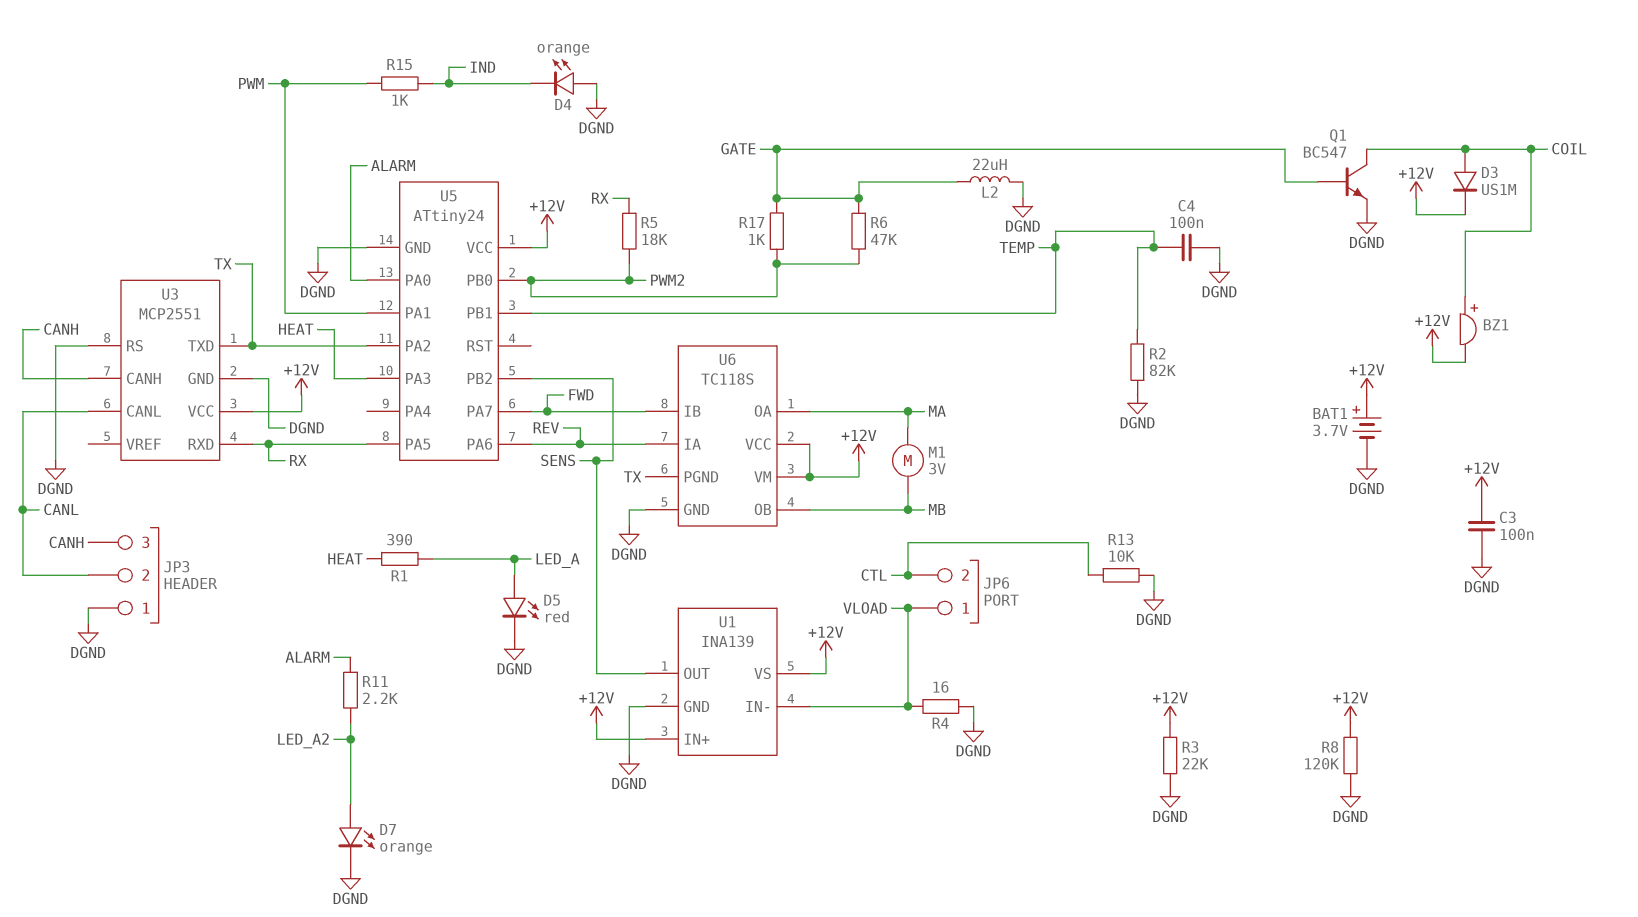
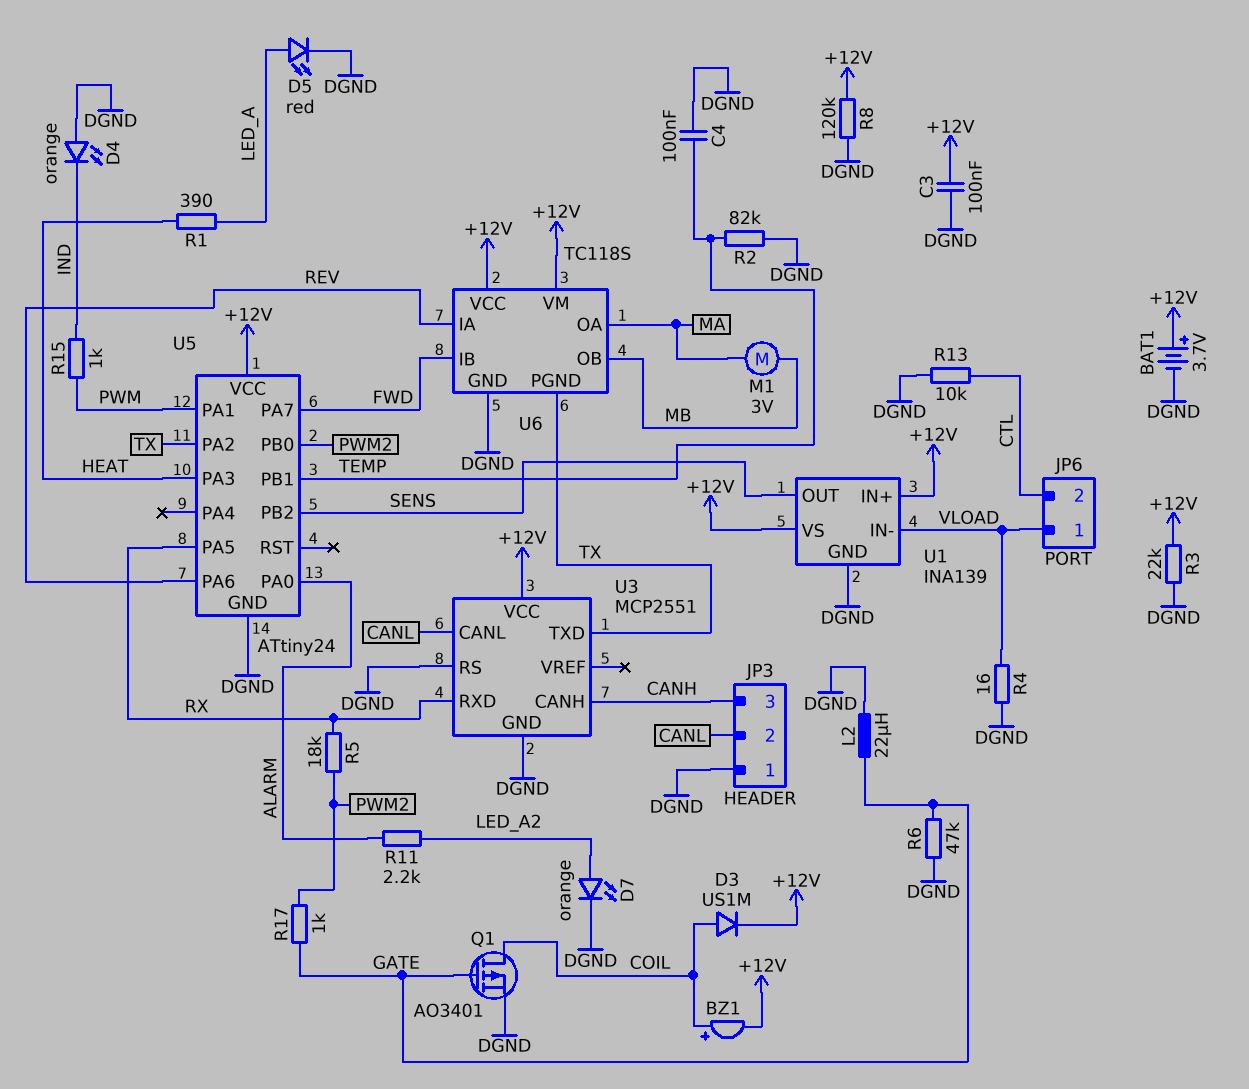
Q1: NPN BC547 (B GATE, C COIL, E DGND) -> PMOS AO3401 (G GATE, D COIL, S DGND)
R6: 47k (GATE, PWM2) -> 47k (DGND, GATE)

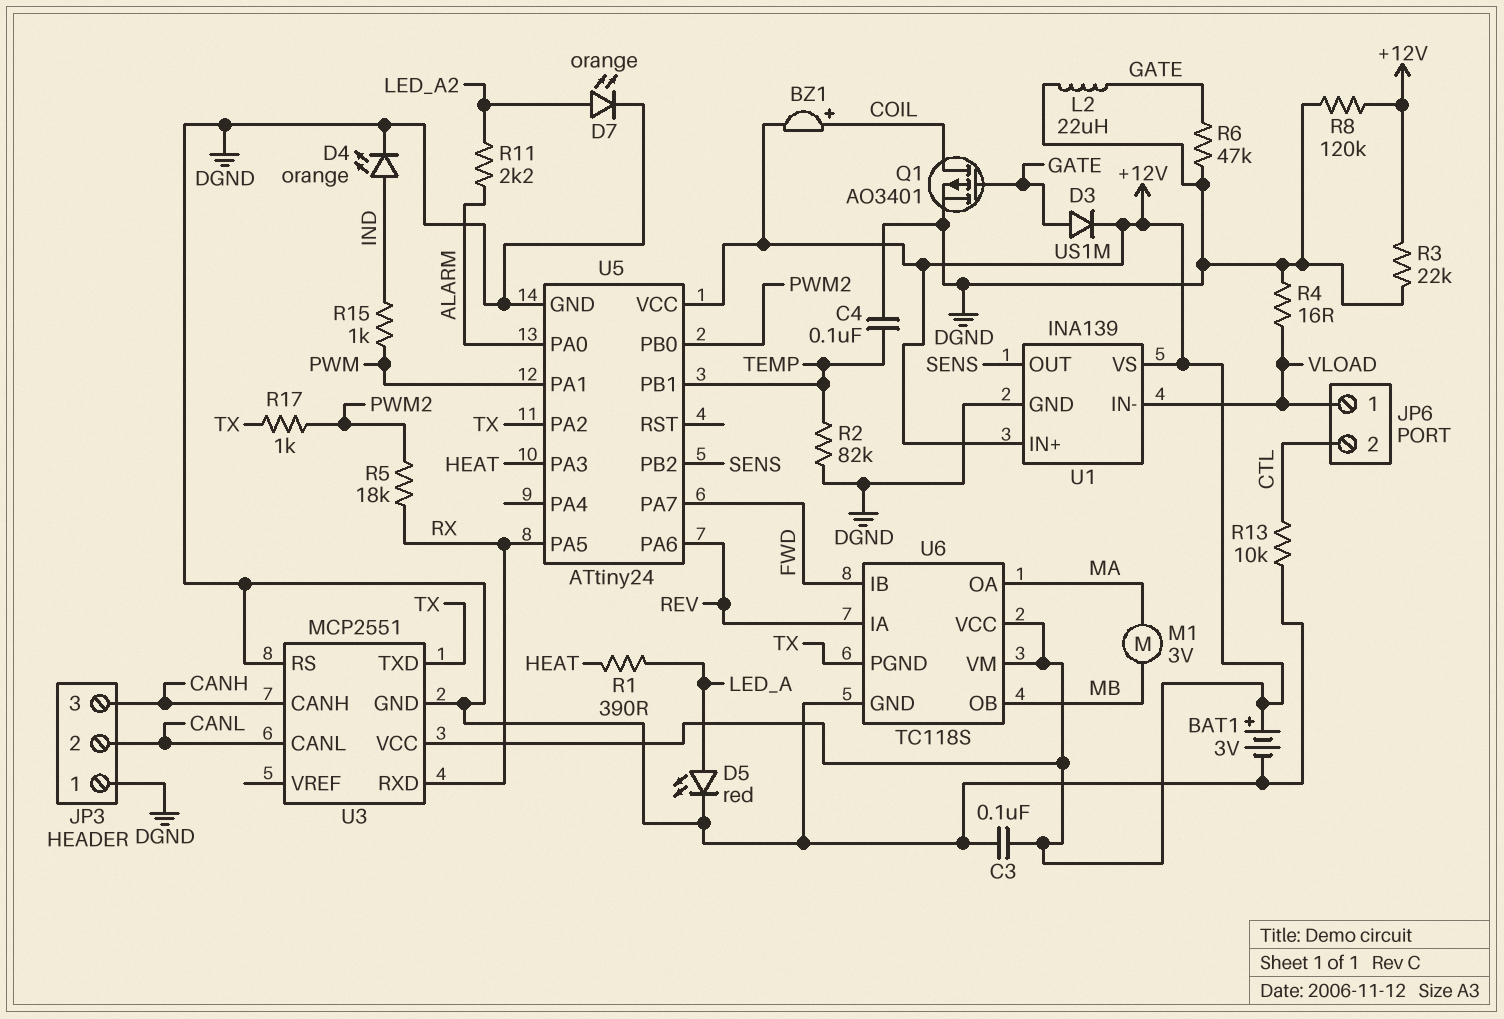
BAT1: 3.7V (plus +12V, minus DGND) -> 3V (plus +12V, minus DGND)
D3: diode US1M (A COIL, K +12V) -> diode US1M (A GATE, K +12V)
D4: LED orange (A DGND, K IND) -> LED orange (A IND, K DGND)
R17: 1k (GATE, PWM2) -> 1k (PWM2, TX)

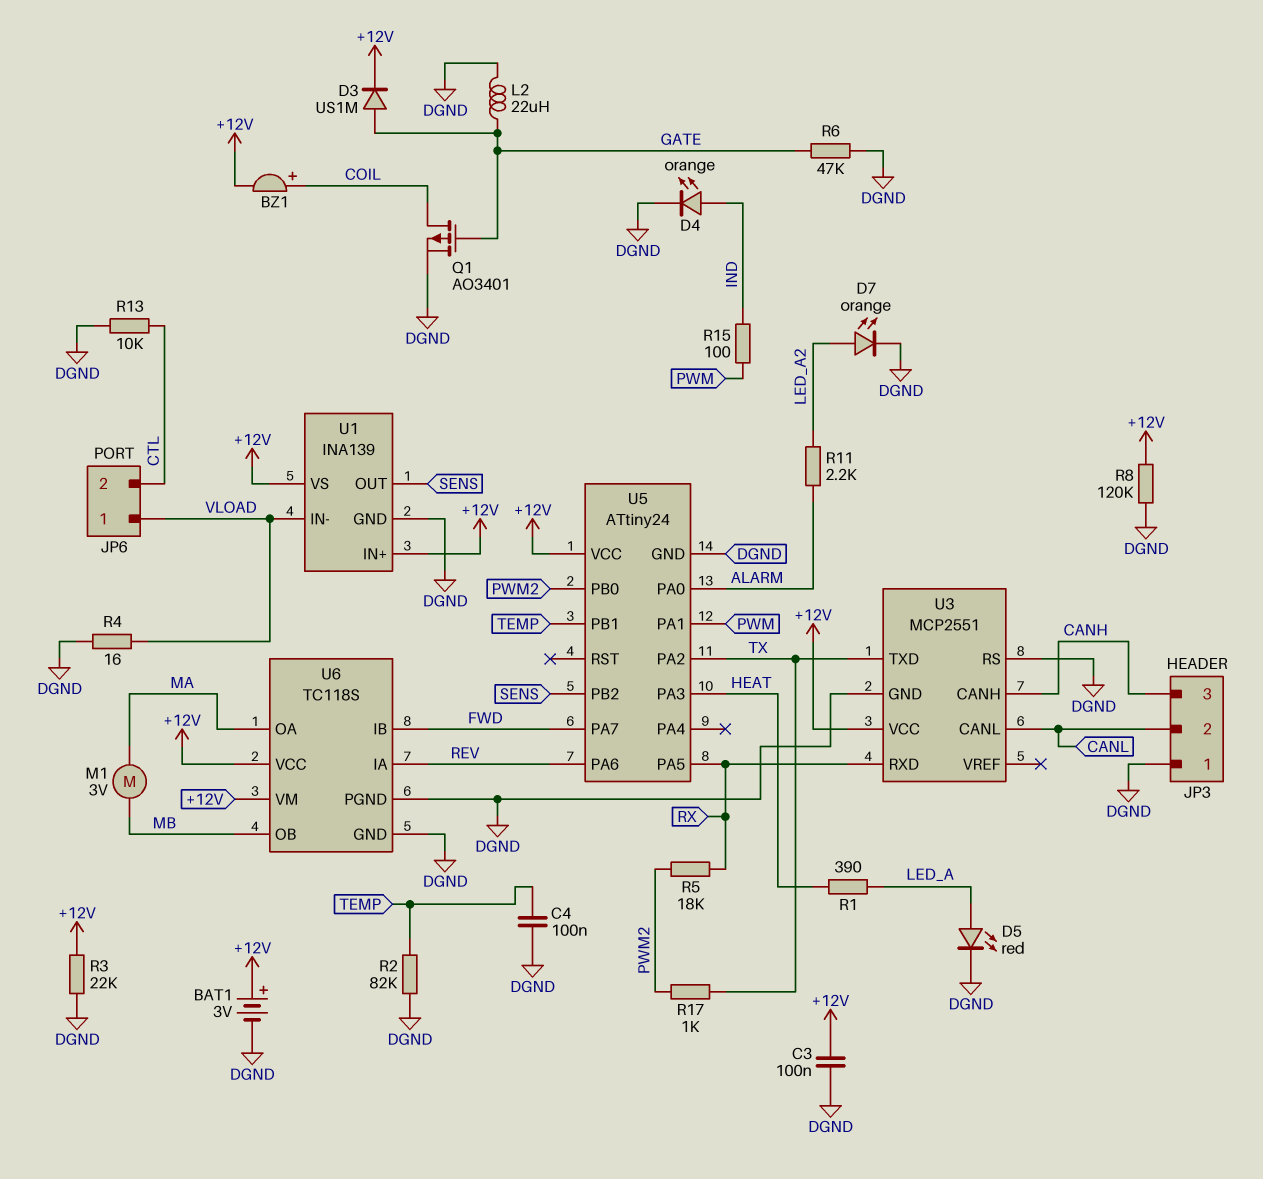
R15: 1k (IND, PWM) -> 100 (IND, PWM)
U6 pin PGND: TX -> DGND

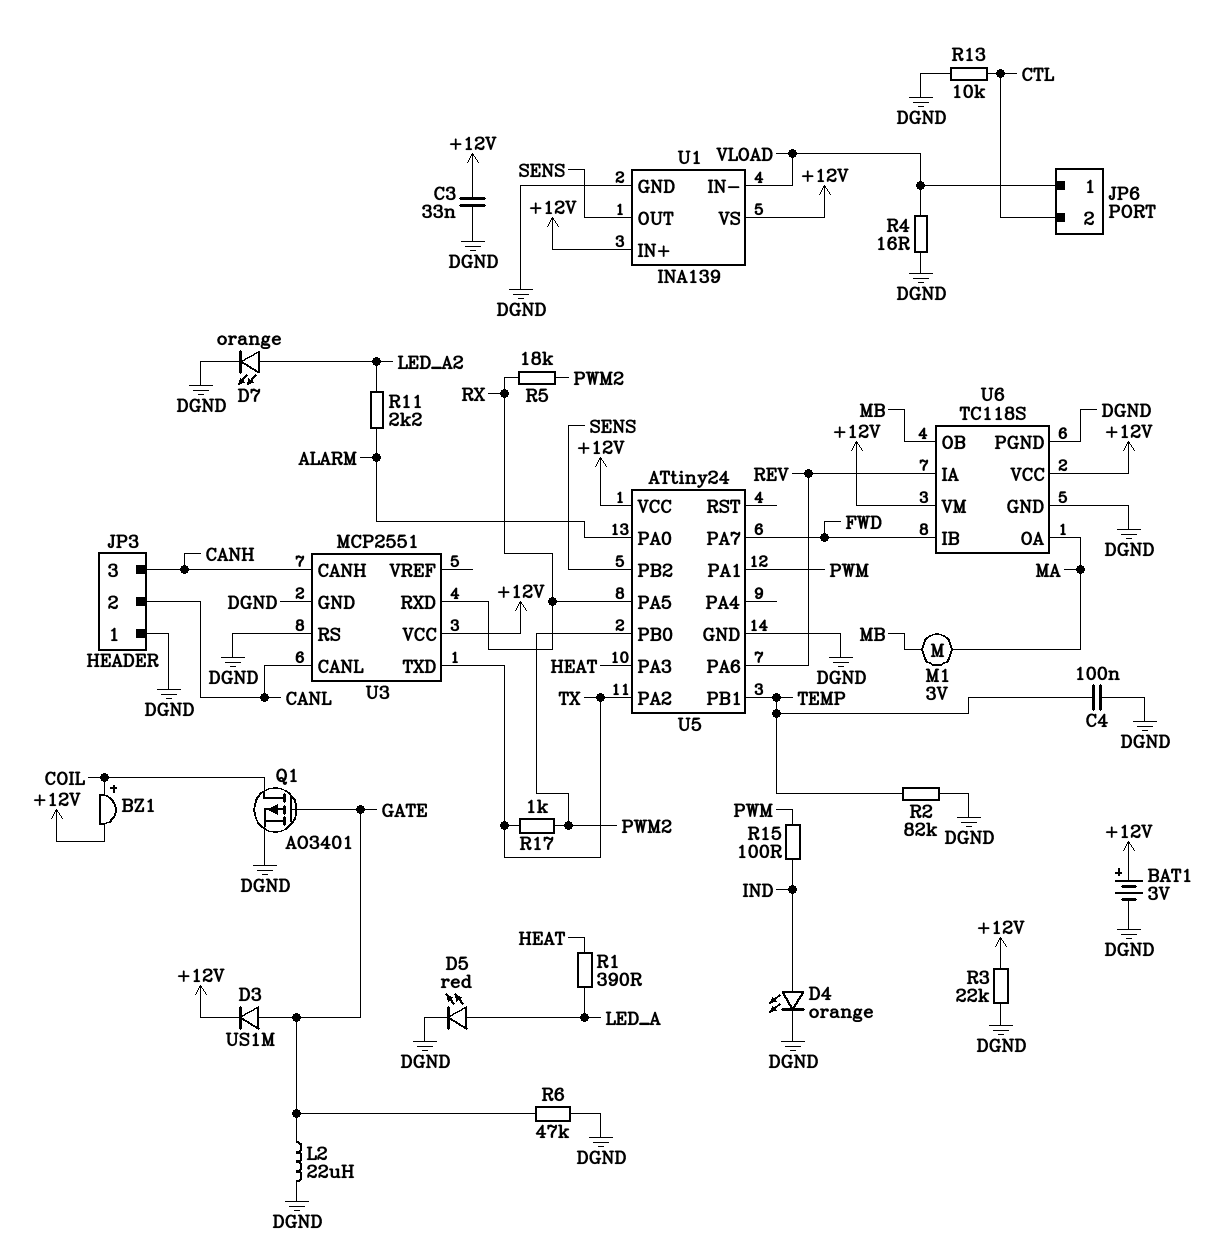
C3: 100nF (+12V, DGND) -> 33nF (+12V, DGND)
R8: 120k (+12V, DGND) -> none

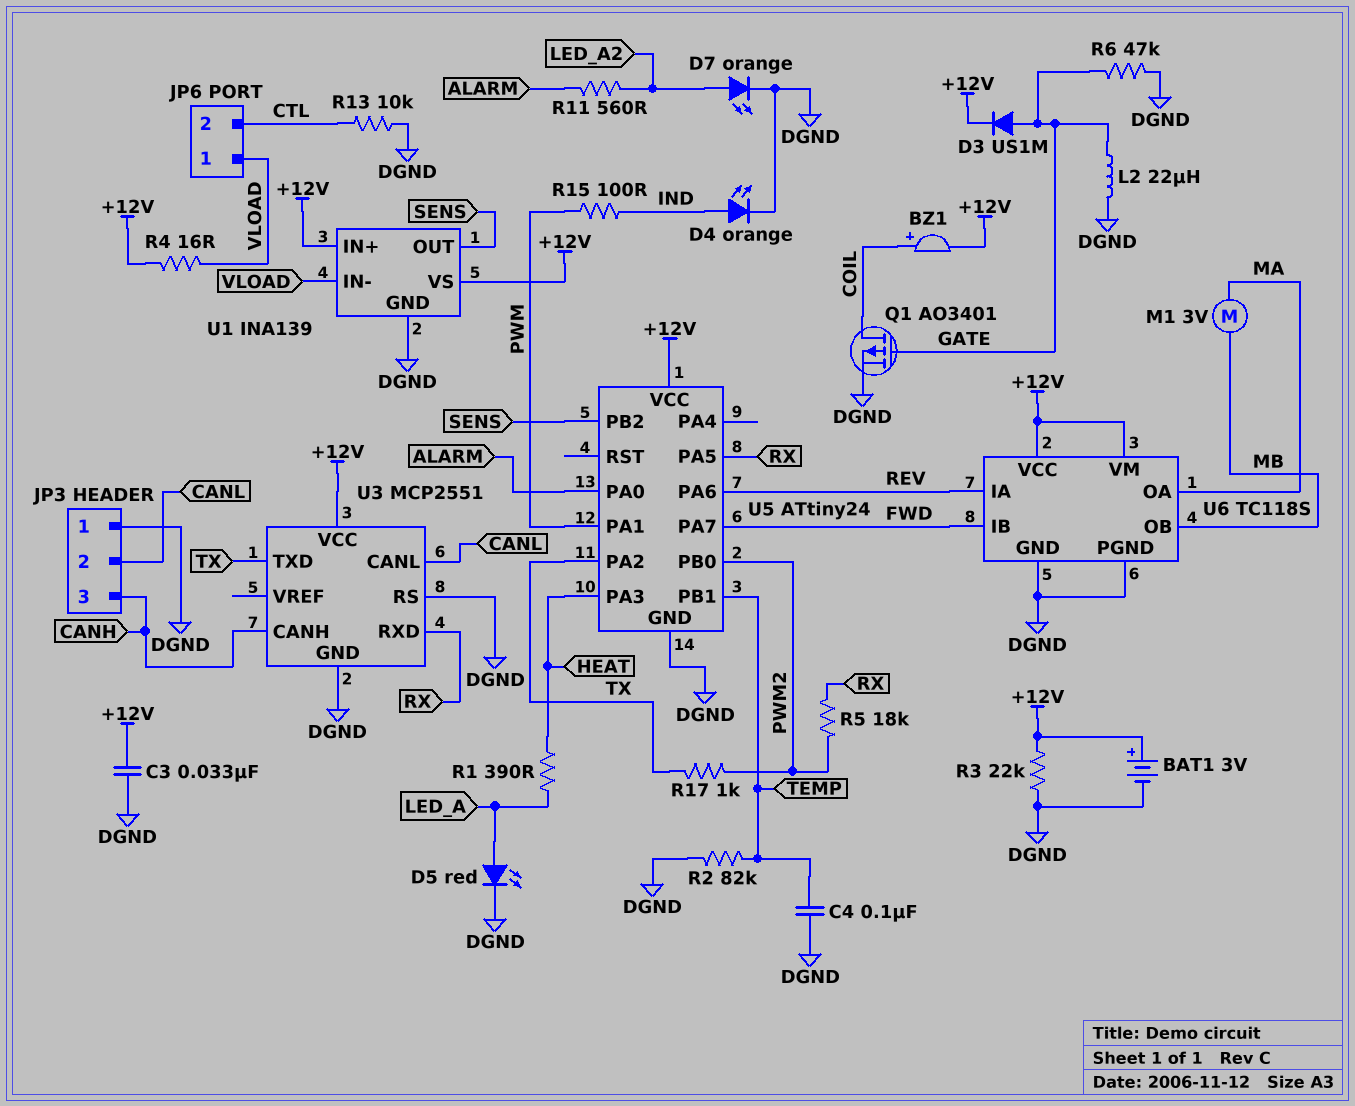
R4: 16 (DGND, VLOAD) -> 16 (+12V, VLOAD)
R11: 2.2k (ALARM, LED_A2) -> 560 (ALARM, LED_A2)

